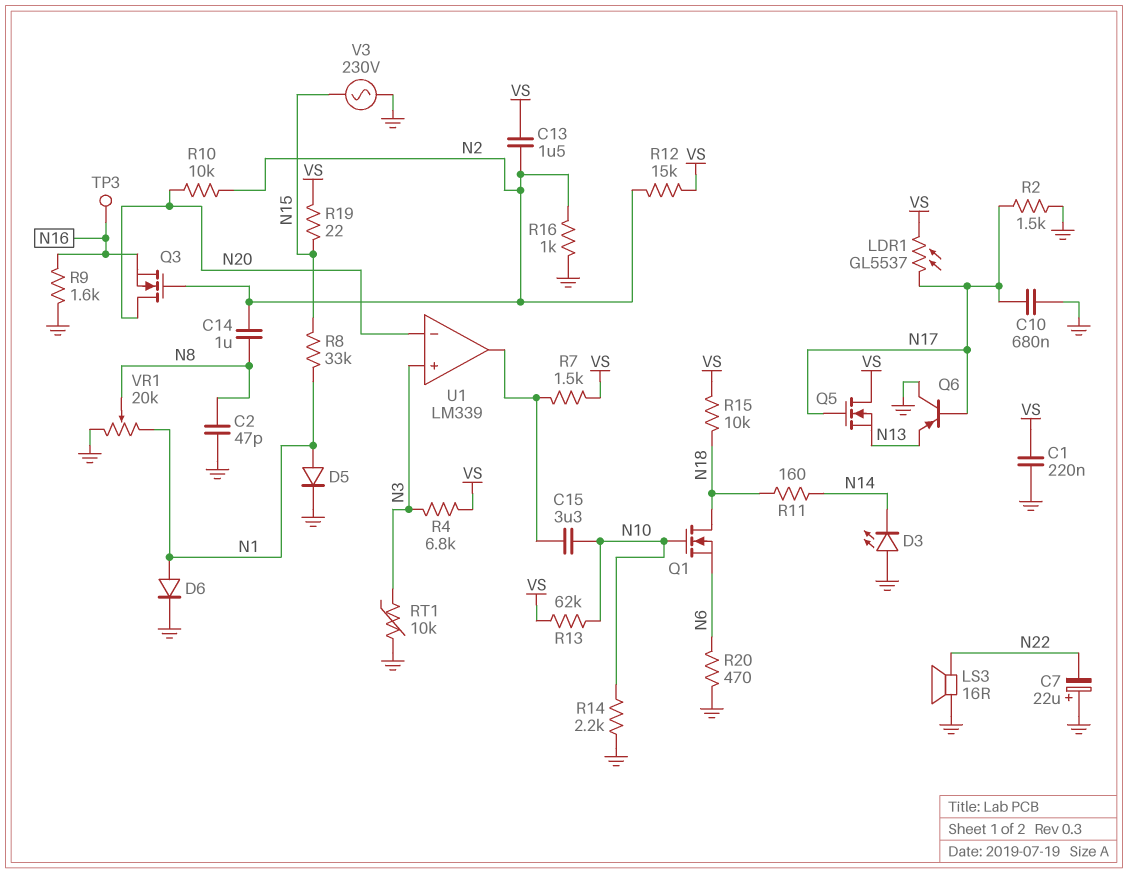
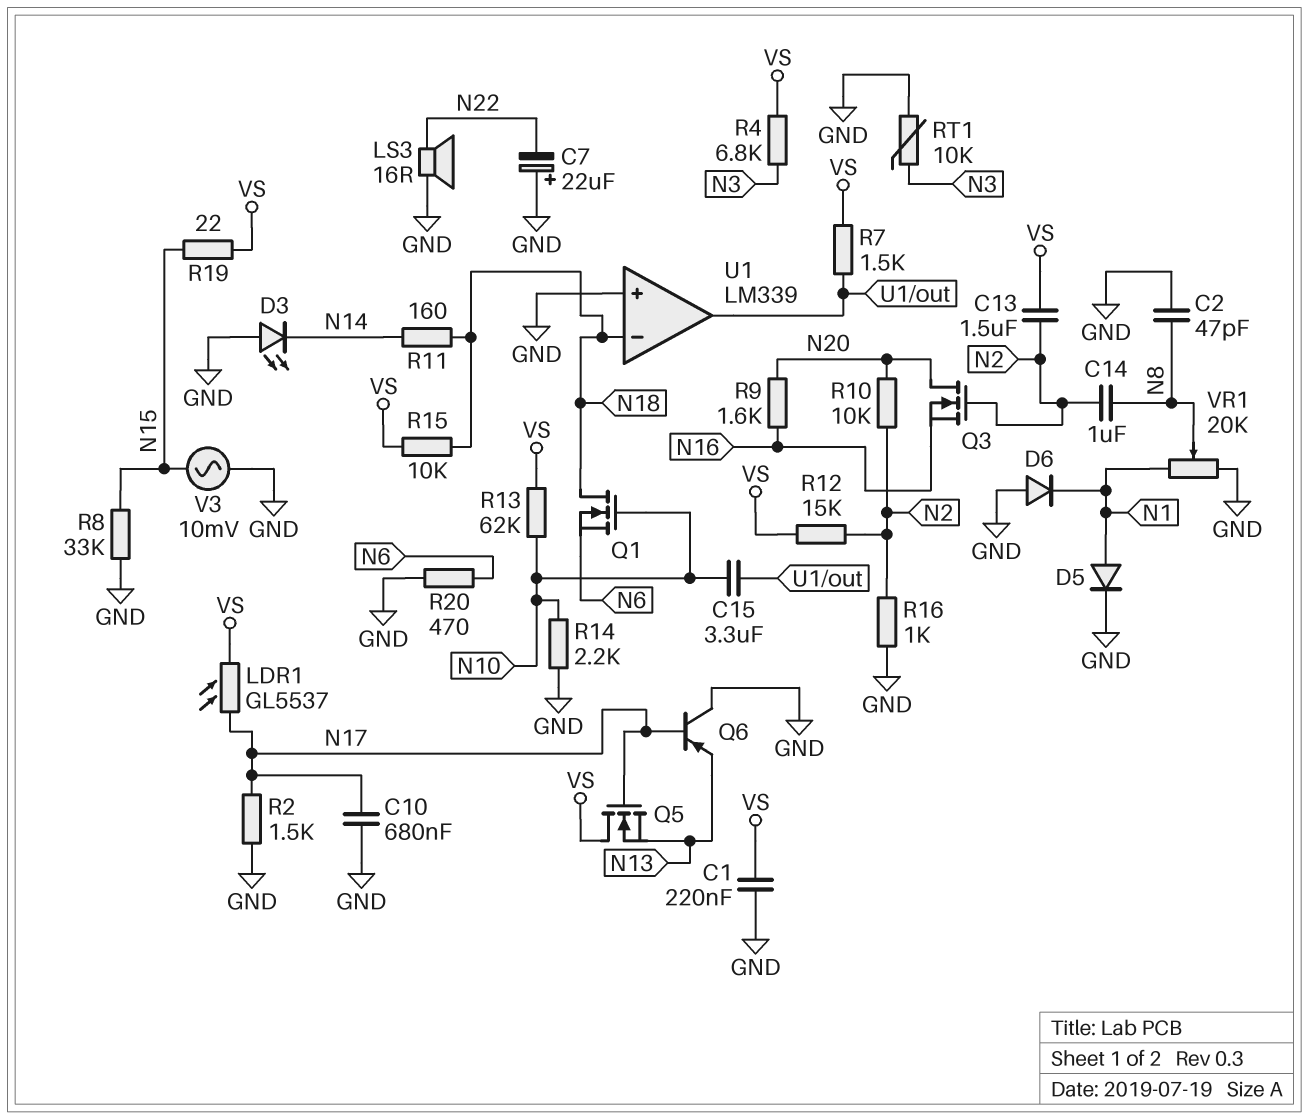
D6: diode (A N1, K GND) -> diode (A GND, K N1)
R8: 33k (N1, N15) -> 33k (GND, N15)
R9: 1.6k (GND, N16) -> 1.6k (N16, N20)
TP3: test point (N16) -> none
U1 pin in+: N3 -> GND
U1 pin in-: N20 -> N18
V3: AC 230V (GND, N15) -> AC 10mV (GND, N15)

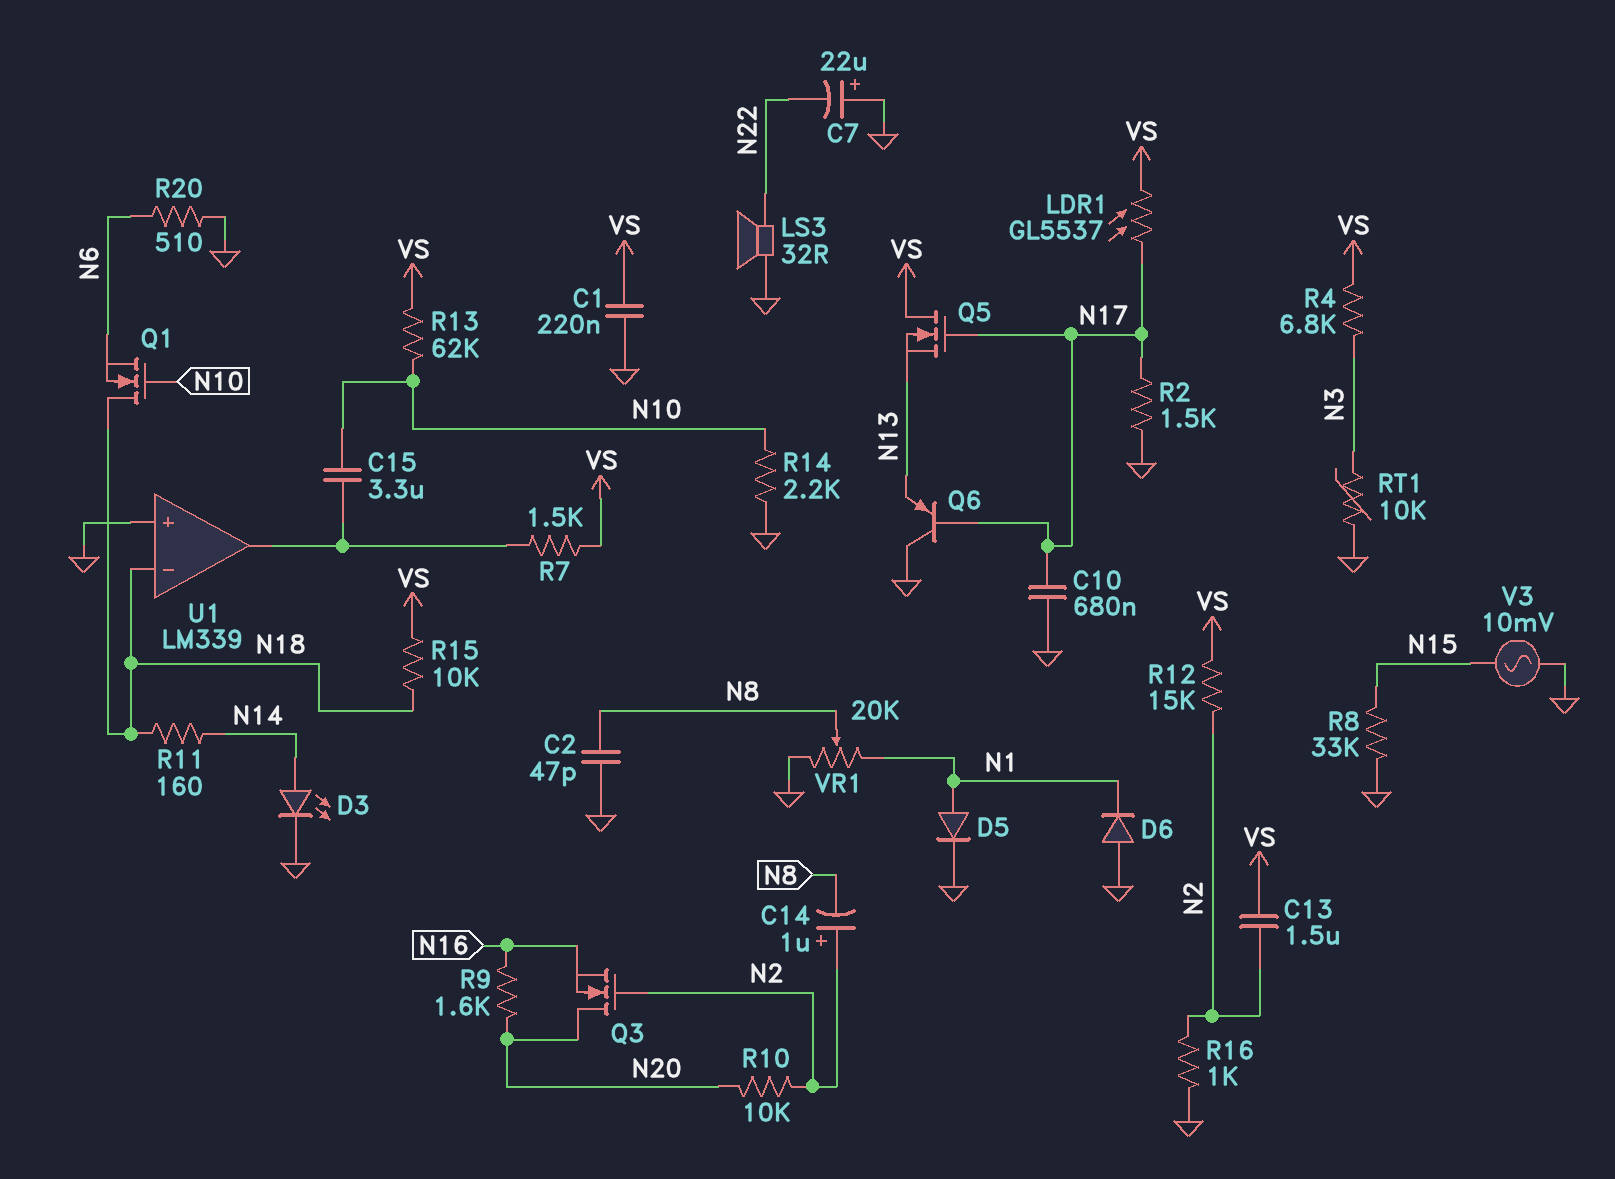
C14: 1uF (N2, N8) -> 1uF (plus N2, minus N8)
D3: LED (A GND, K N14) -> LED (A N14, K GND)
LS3: speaker 16R (GND, N22) -> speaker 32R (GND, N22)
R19: 22 (N15, VS) -> none
R20: 470 (GND, N6) -> 510 (GND, N6)

